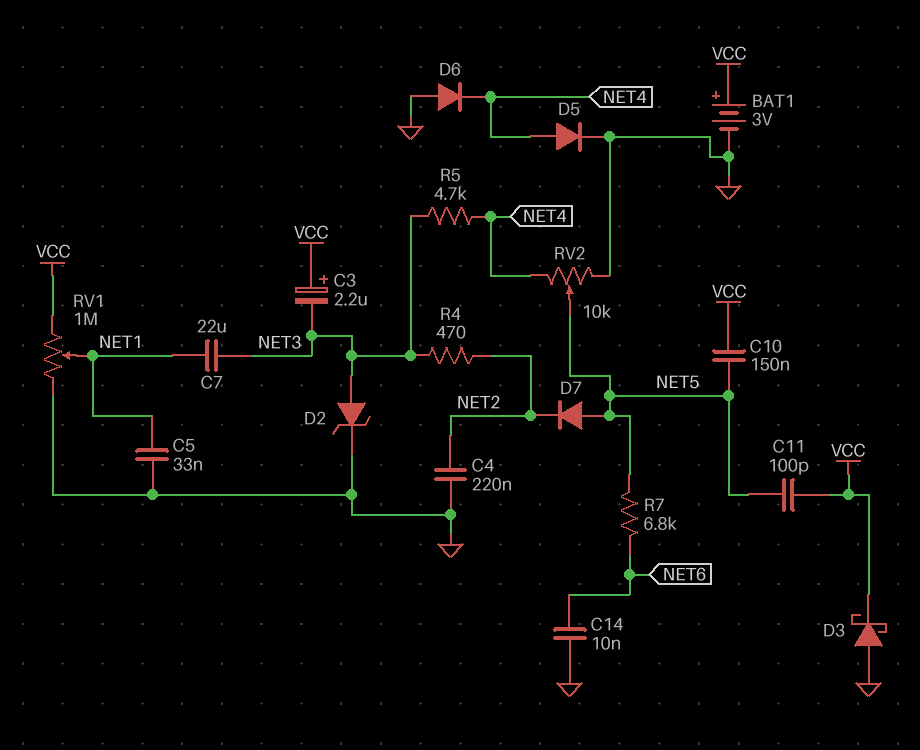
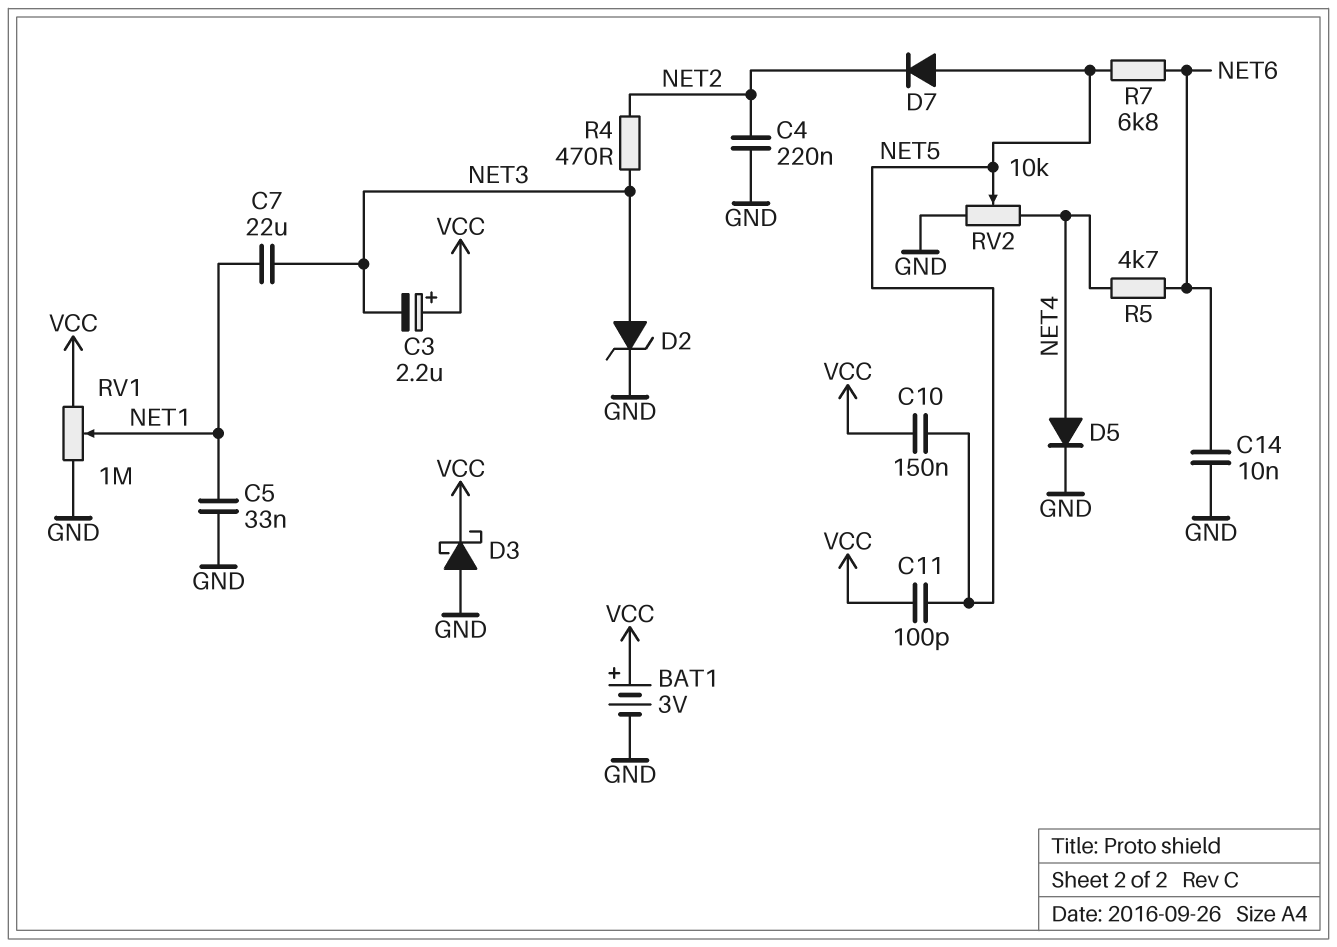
D6: diode (A GND, K NET4) -> none
R5: 4.7k (NET3, NET4) -> 4.7k (NET4, NET6)

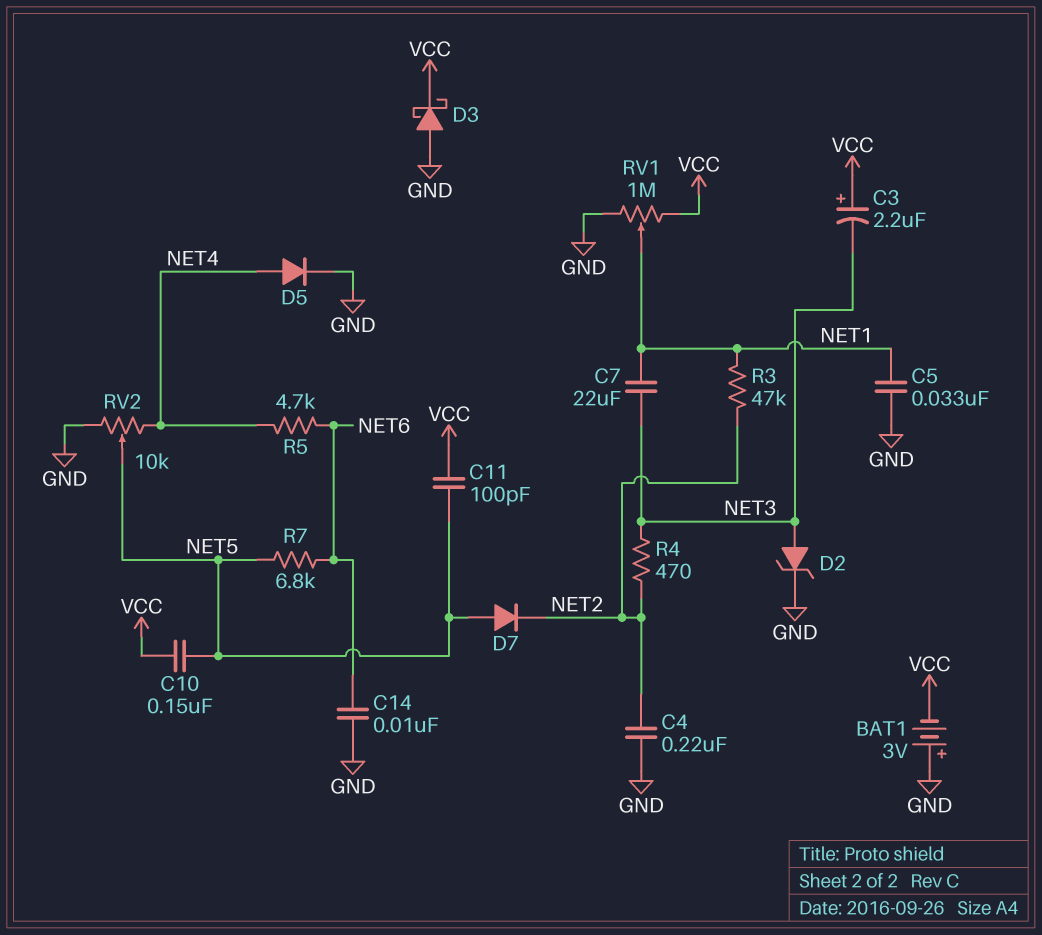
BAT1: 3V (plus VCC, minus GND) -> 3V (plus GND, minus VCC)
R3: none -> 47k (NET1, NET2)

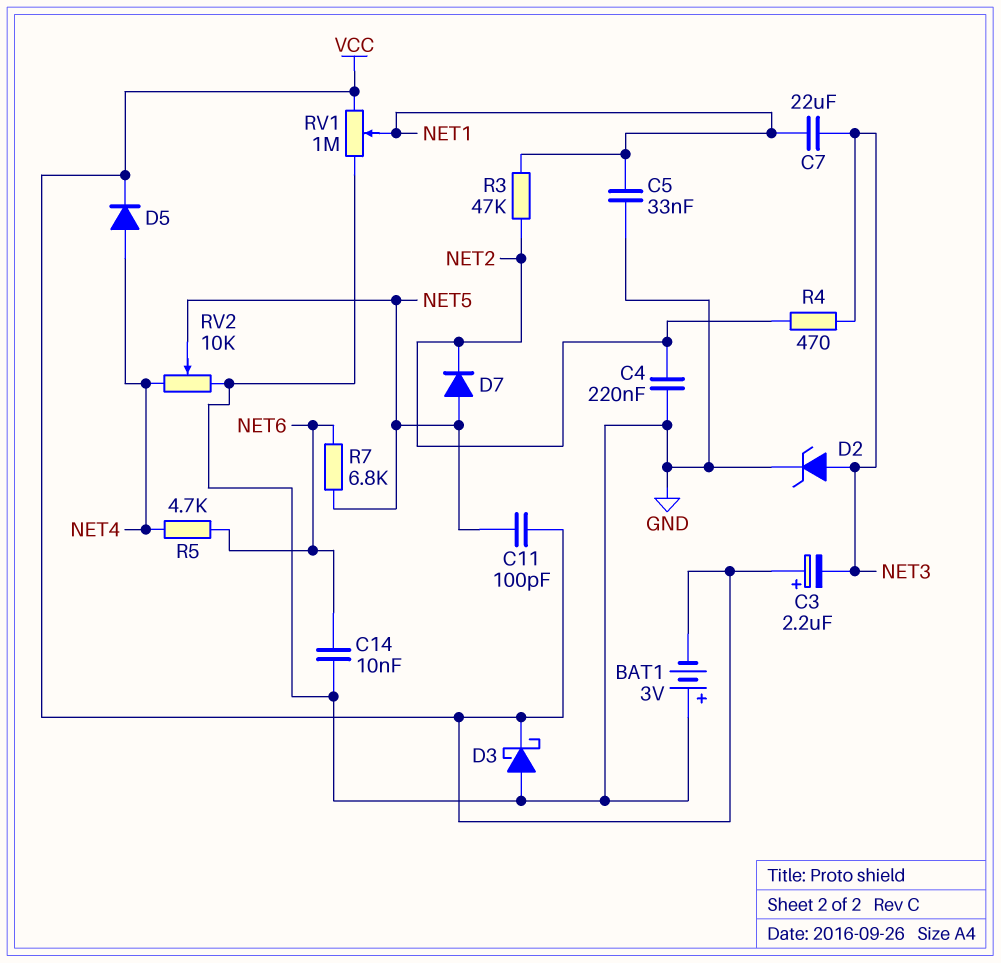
C10: 150nF (NET5, VCC) -> none
D5: diode (A NET4, K GND) -> diode (A NET4, K VCC)

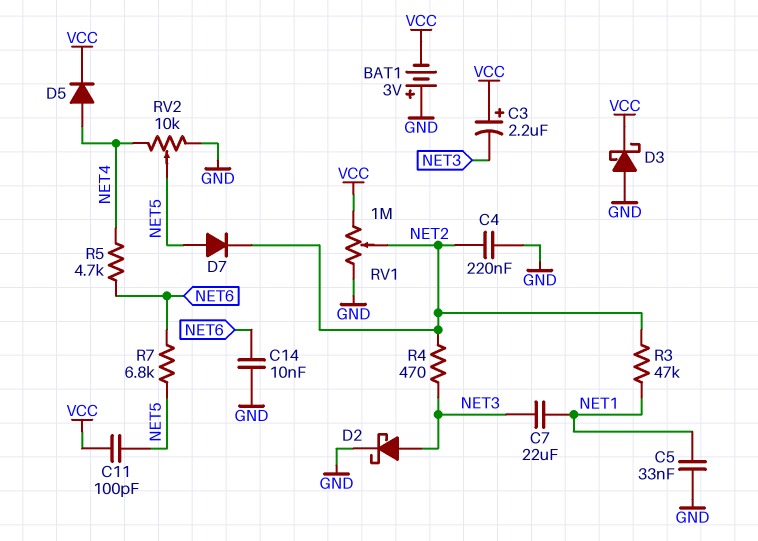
D2: zener (A NET3, K GND) -> schottky (A NET3, K GND)
RV1: 1M (GND, VCC, wiper NET1) -> 1M (GND, VCC, wiper NET2)

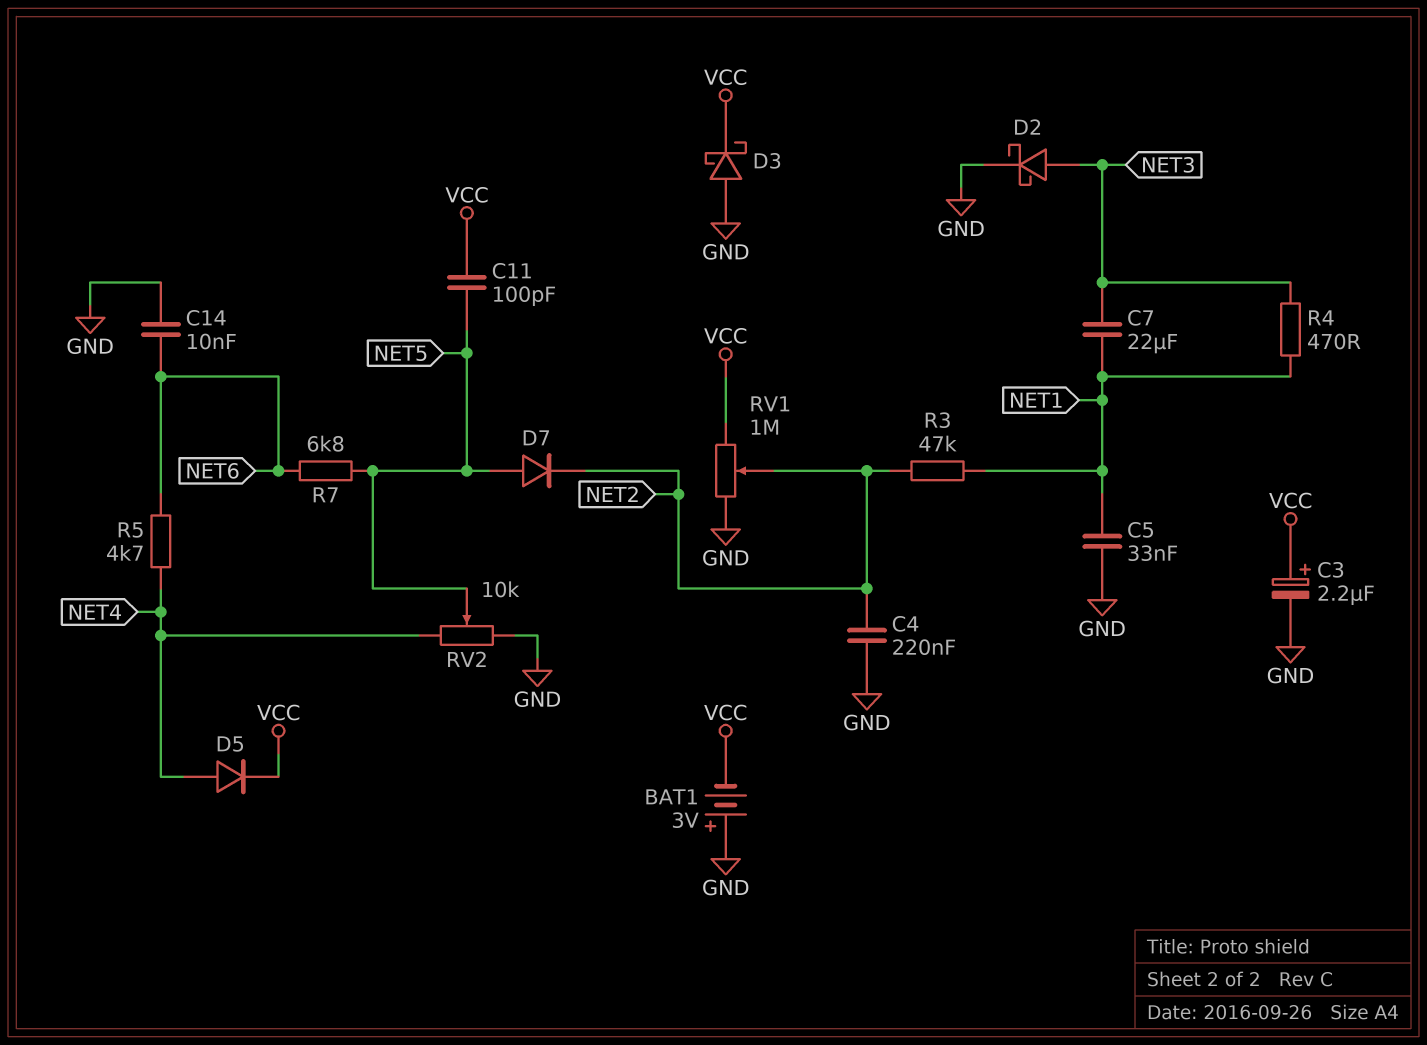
C3: 2.2uF (plus VCC, minus NET3) -> 2.2uF (plus VCC, minus GND)
R4: 470 (NET2, NET3) -> 470 (NET1, NET3)

